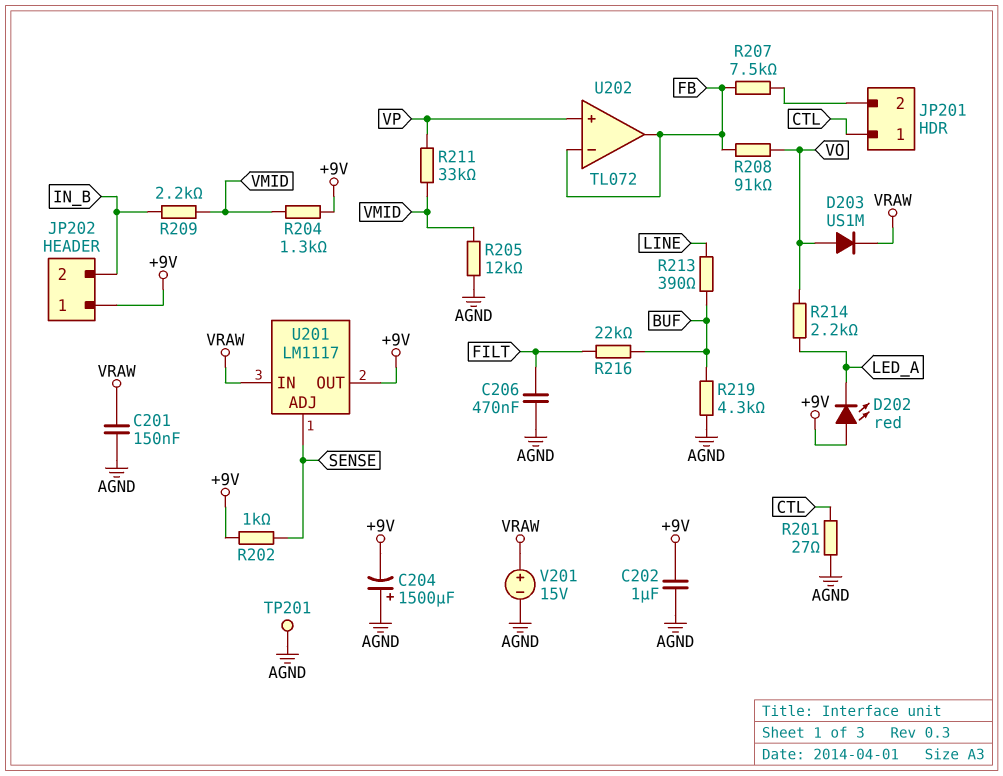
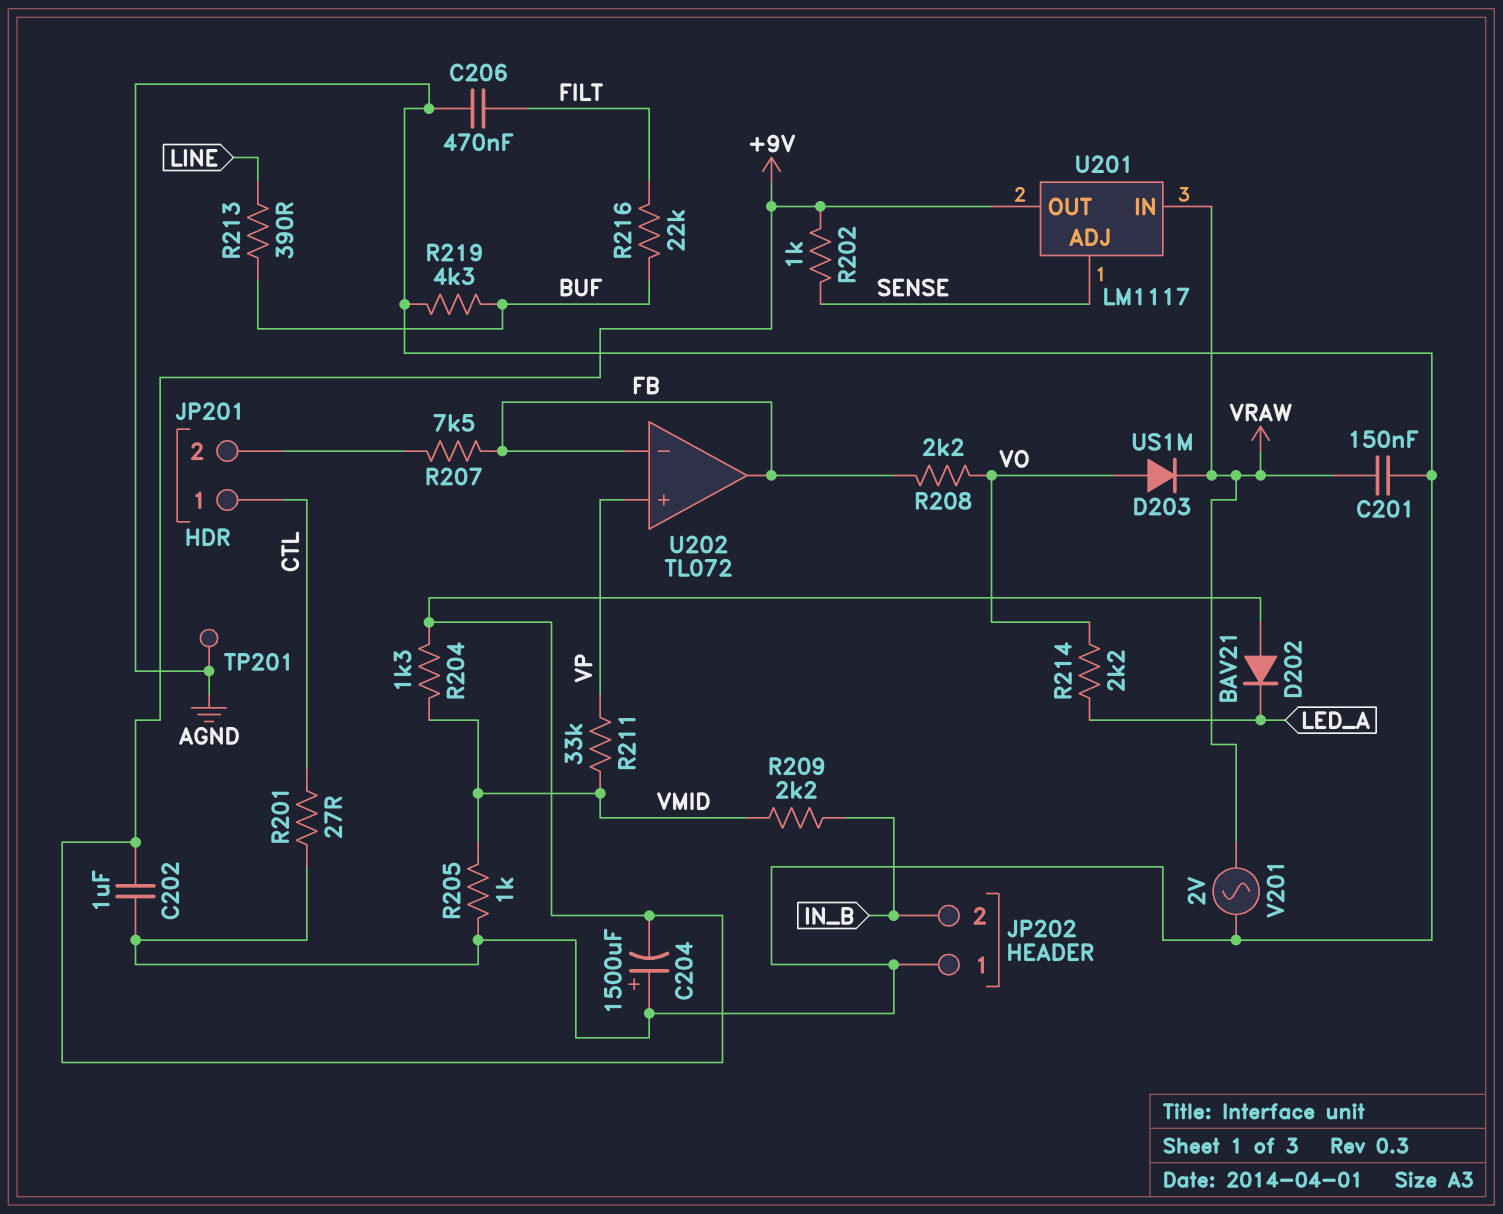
D202: LED red (A +9V, K LED_A) -> diode BAV21 (A +9V, K LED_A)
JP202 pin 1: +9V -> AGND
R205: 12k (AGND, VMID) -> 1k (AGND, VMID)
R208: 91k (FB, VO) -> 2.2k (FB, VO)
V201: 15V (plus VRAW, minus AGND) -> AC 2V (AGND, VRAW)

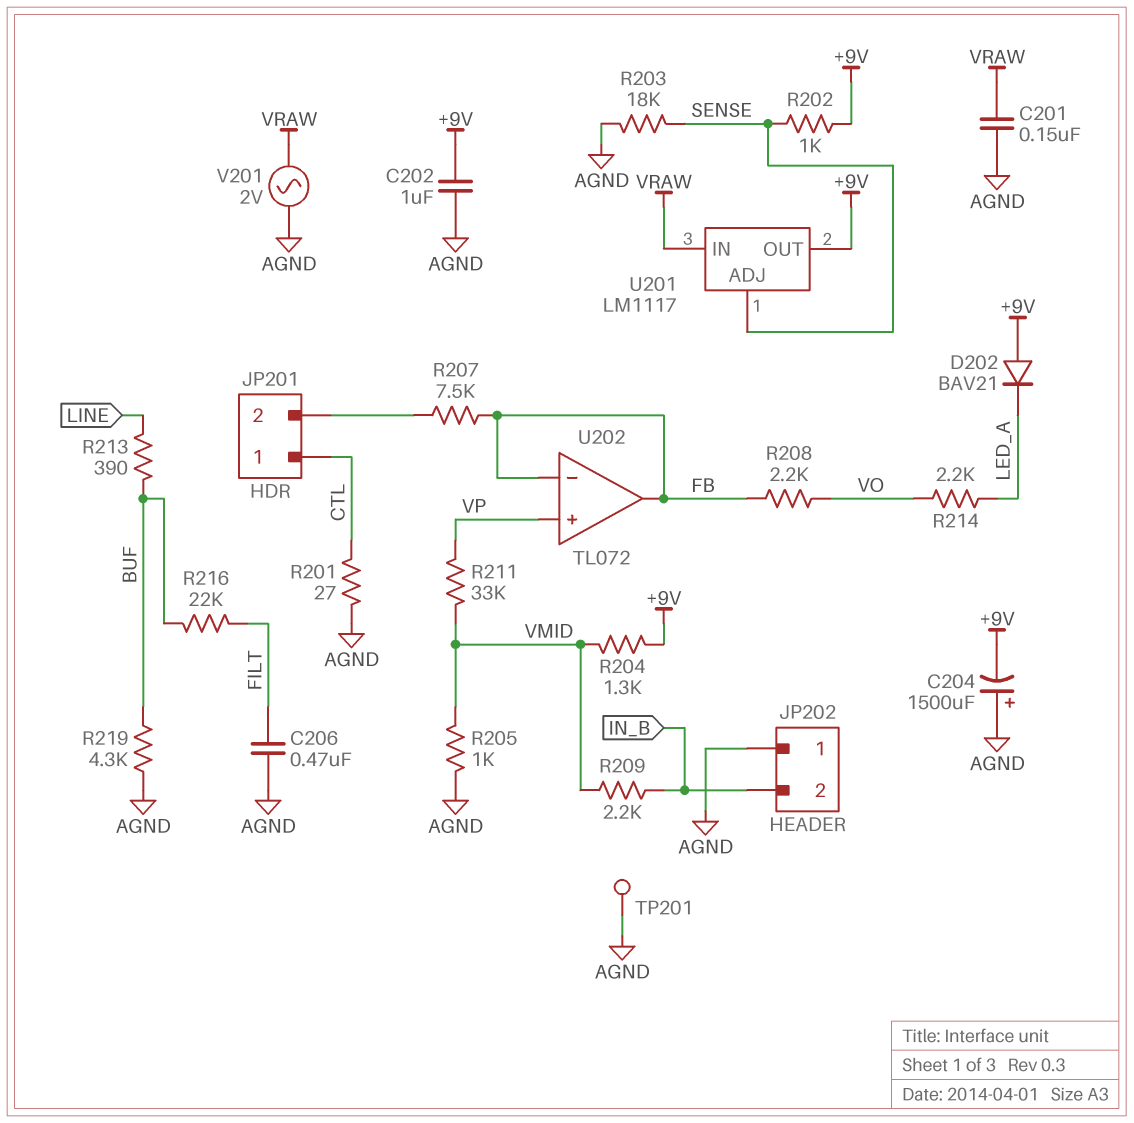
D203: diode US1M (A VO, K VRAW) -> none
R203: none -> 18k (AGND, SENSE)

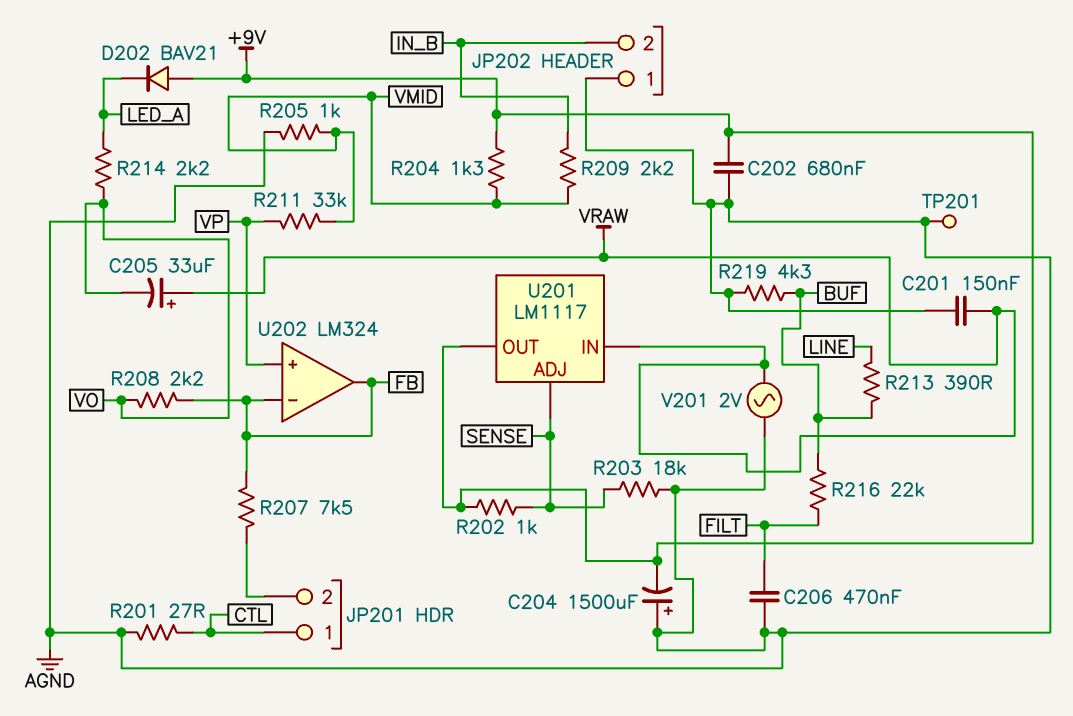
C202: 1uF (+9V, AGND) -> 680nF (+9V, AGND)
C205: none -> 33uF (plus VRAW, minus VO)
U202: TL072 -> LM324

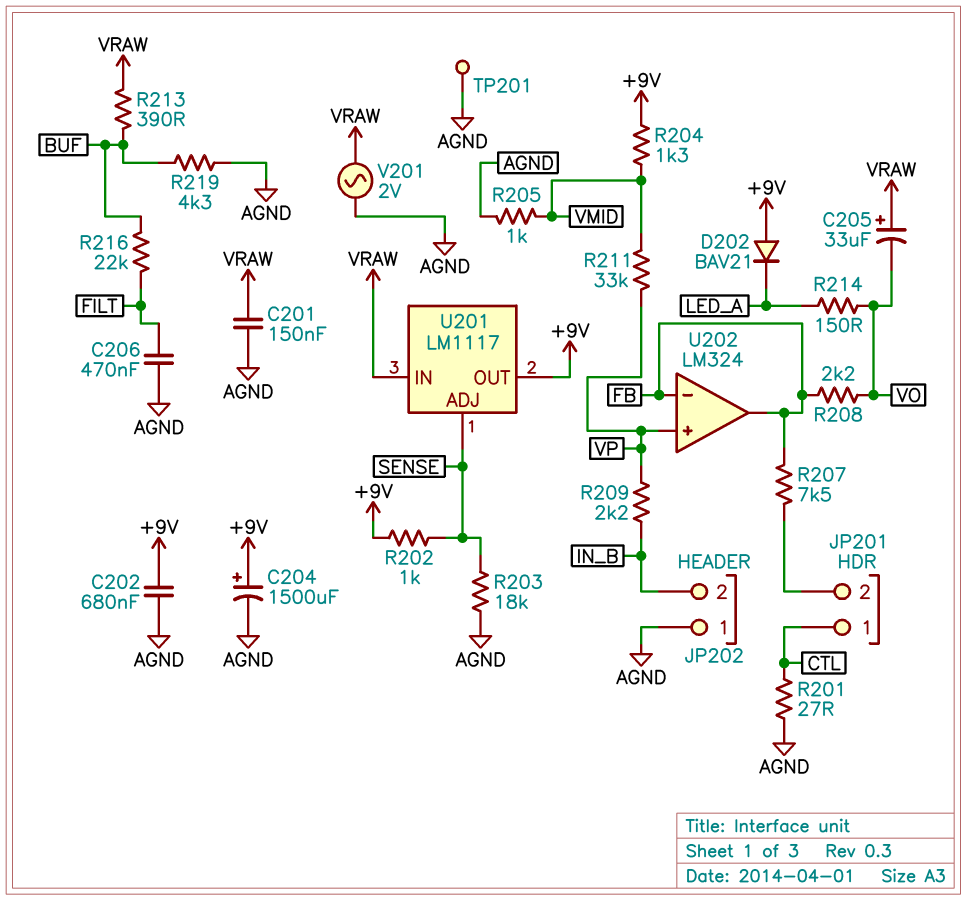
C204: 1500uF (plus AGND, minus +9V) -> 1500uF (plus +9V, minus AGND)
R209: 2.2k (IN_B, VMID) -> 2.2k (IN_B, VP)
R213: 390 (BUF, LINE) -> 390 (BUF, VRAW)
R214: 2.2k (LED_A, VO) -> 150 (LED_A, VO)

